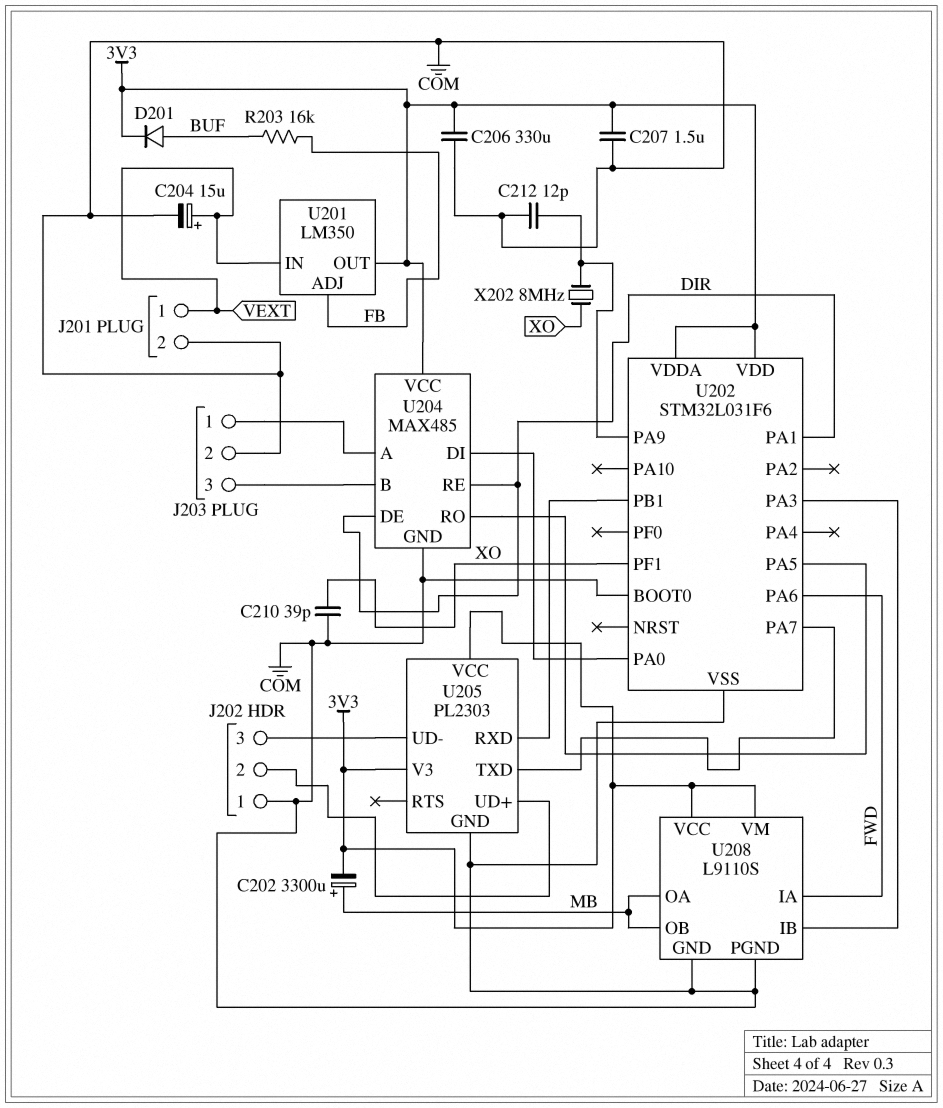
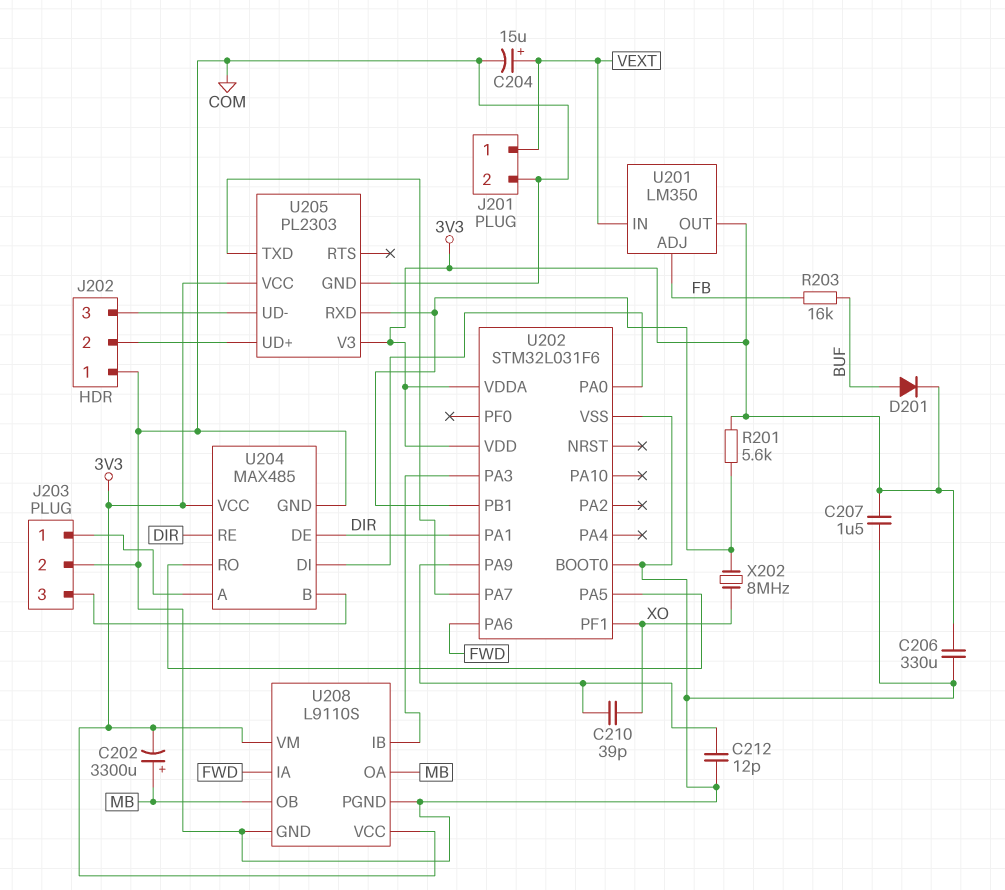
C210: 39pF (COM, XO) -> 39pF (U202/PA9, XO)
R201: none -> 5.6k (3V3, U202/PB1)
X202: 8MHz (U202/PA9, XO) -> 8MHz (U202/PB1, XO)

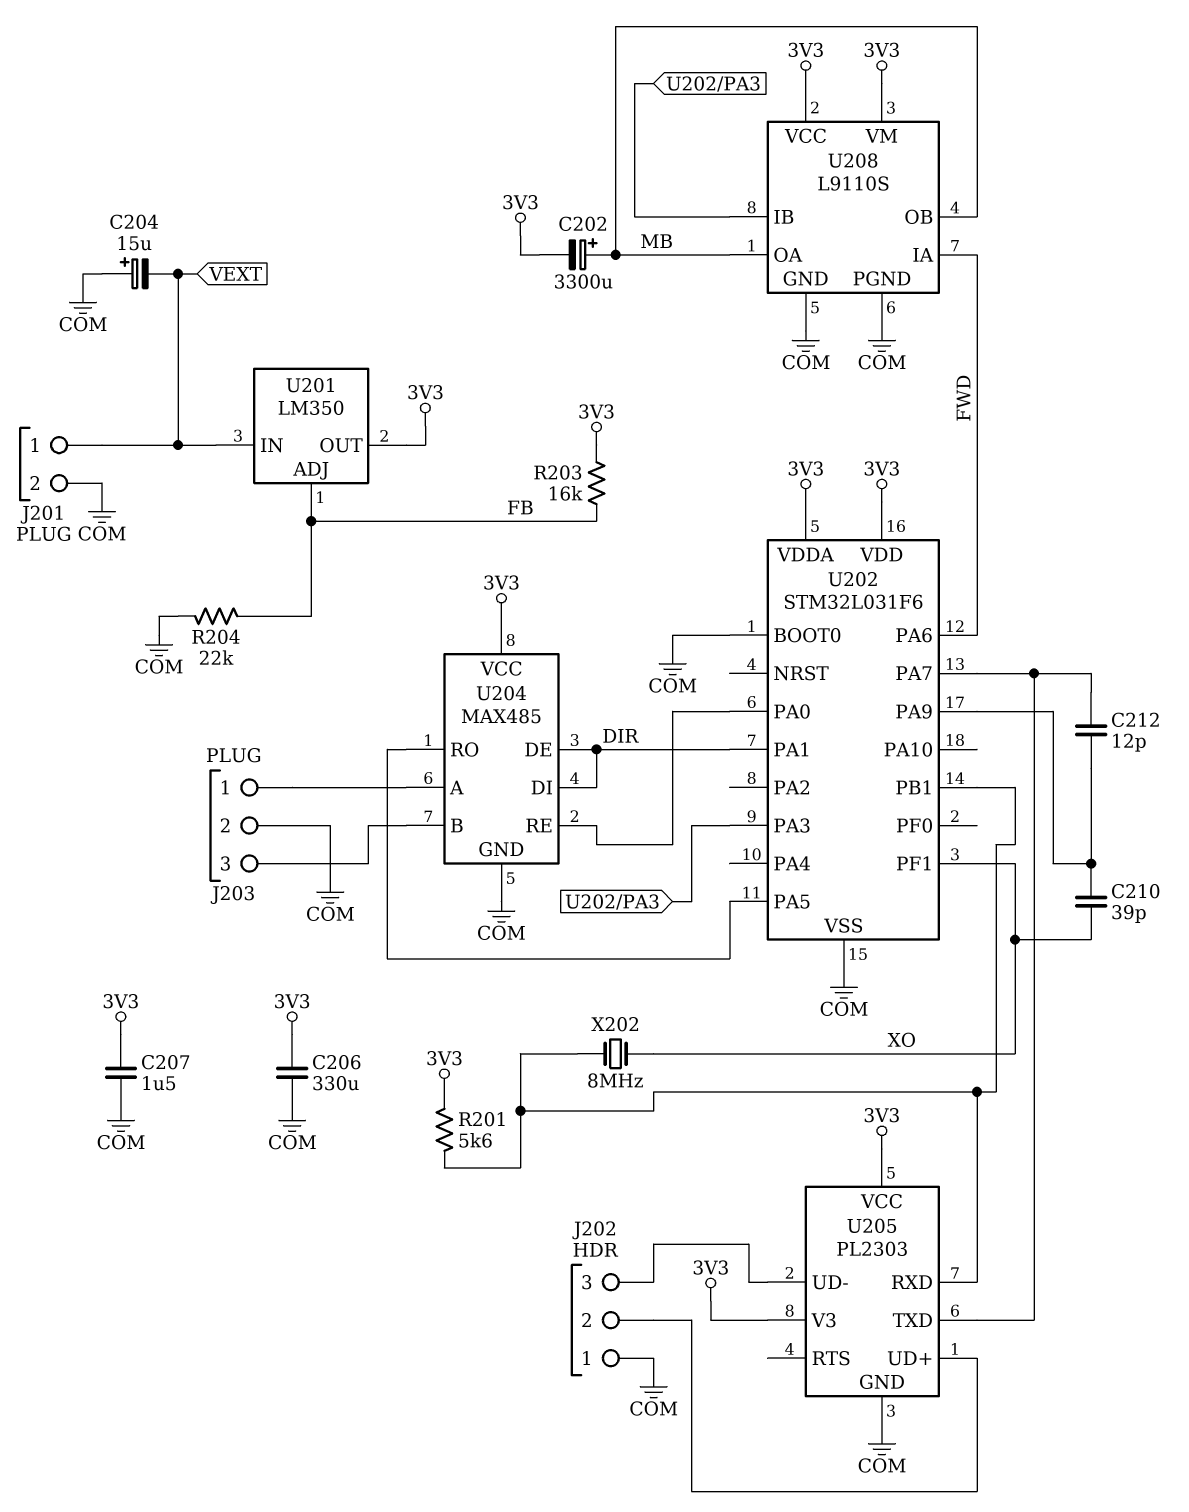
C204: 15uF (plus VEXT, minus COM) -> 15uF (plus COM, minus VEXT)
C212: 12pF (COM, U202/PA9) -> 12pF (U202/PA7, U202/PA9)
D201: diode (A BUF, K 3V3) -> none
R203: 16k (BUF, FB) -> 16k (3V3, FB)
R204: none -> 22k (COM, FB)
U204 pin DI: U202/PA0 -> DIR
U204 pin RE: DIR -> U202/PA0

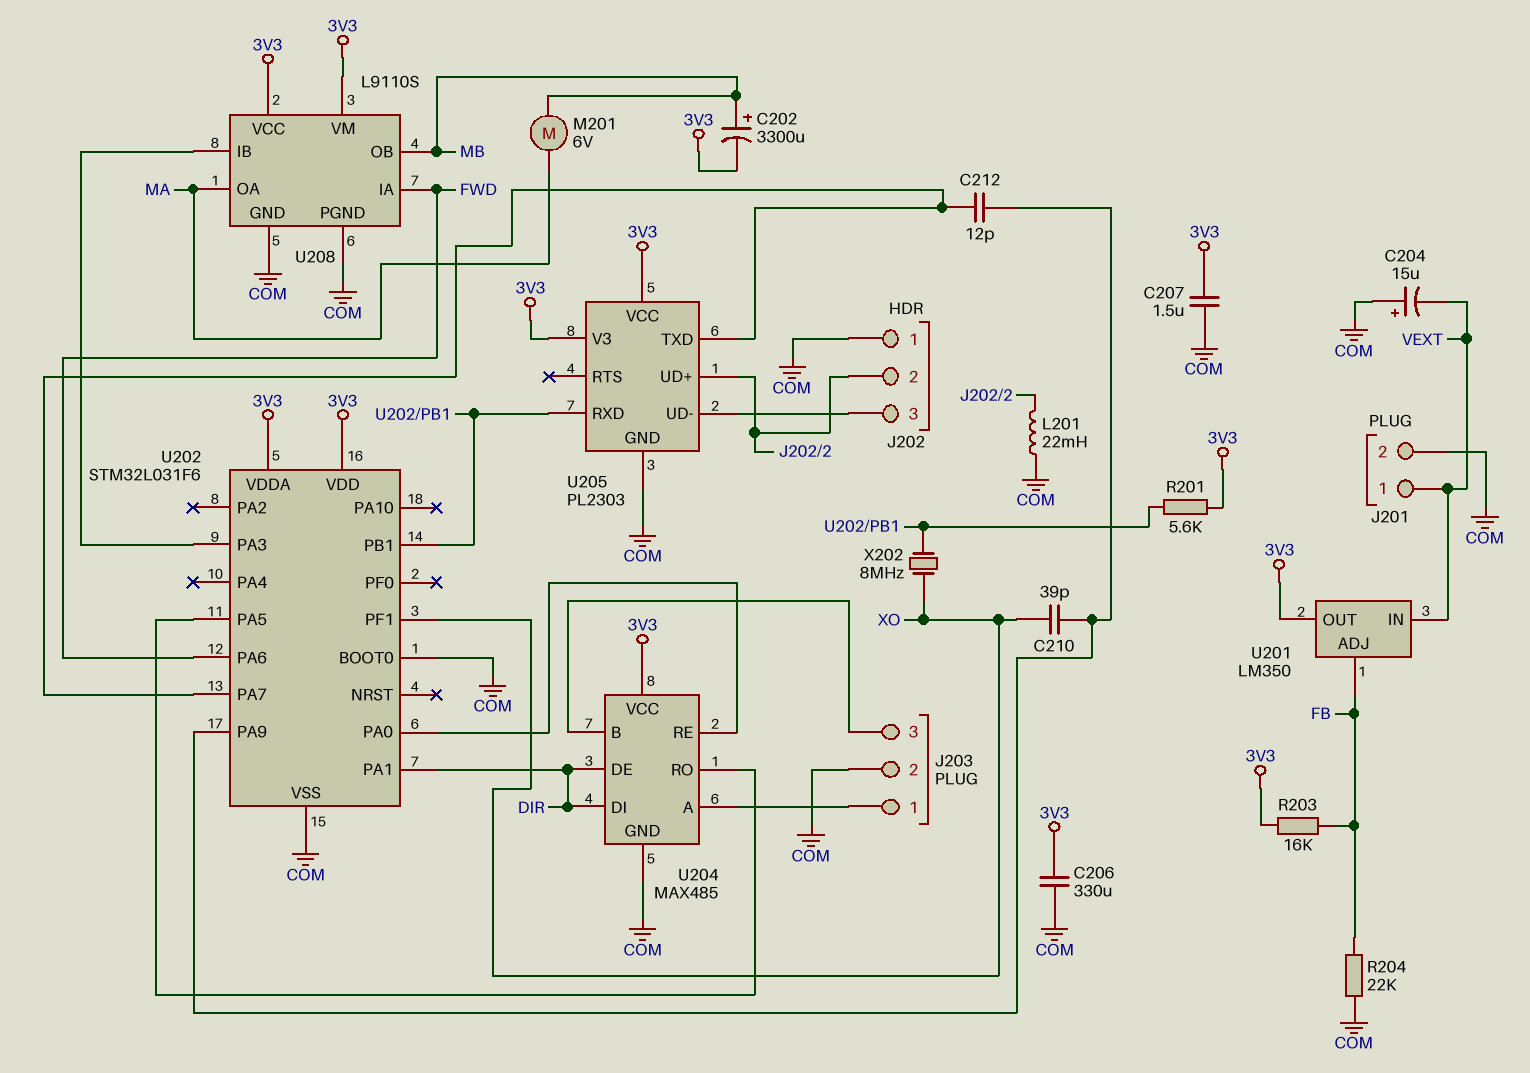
L201: none -> 22mH (COM, J202/2)
M201: none -> motor 6V (MA, MB)
U208 pin OA: MB -> MA

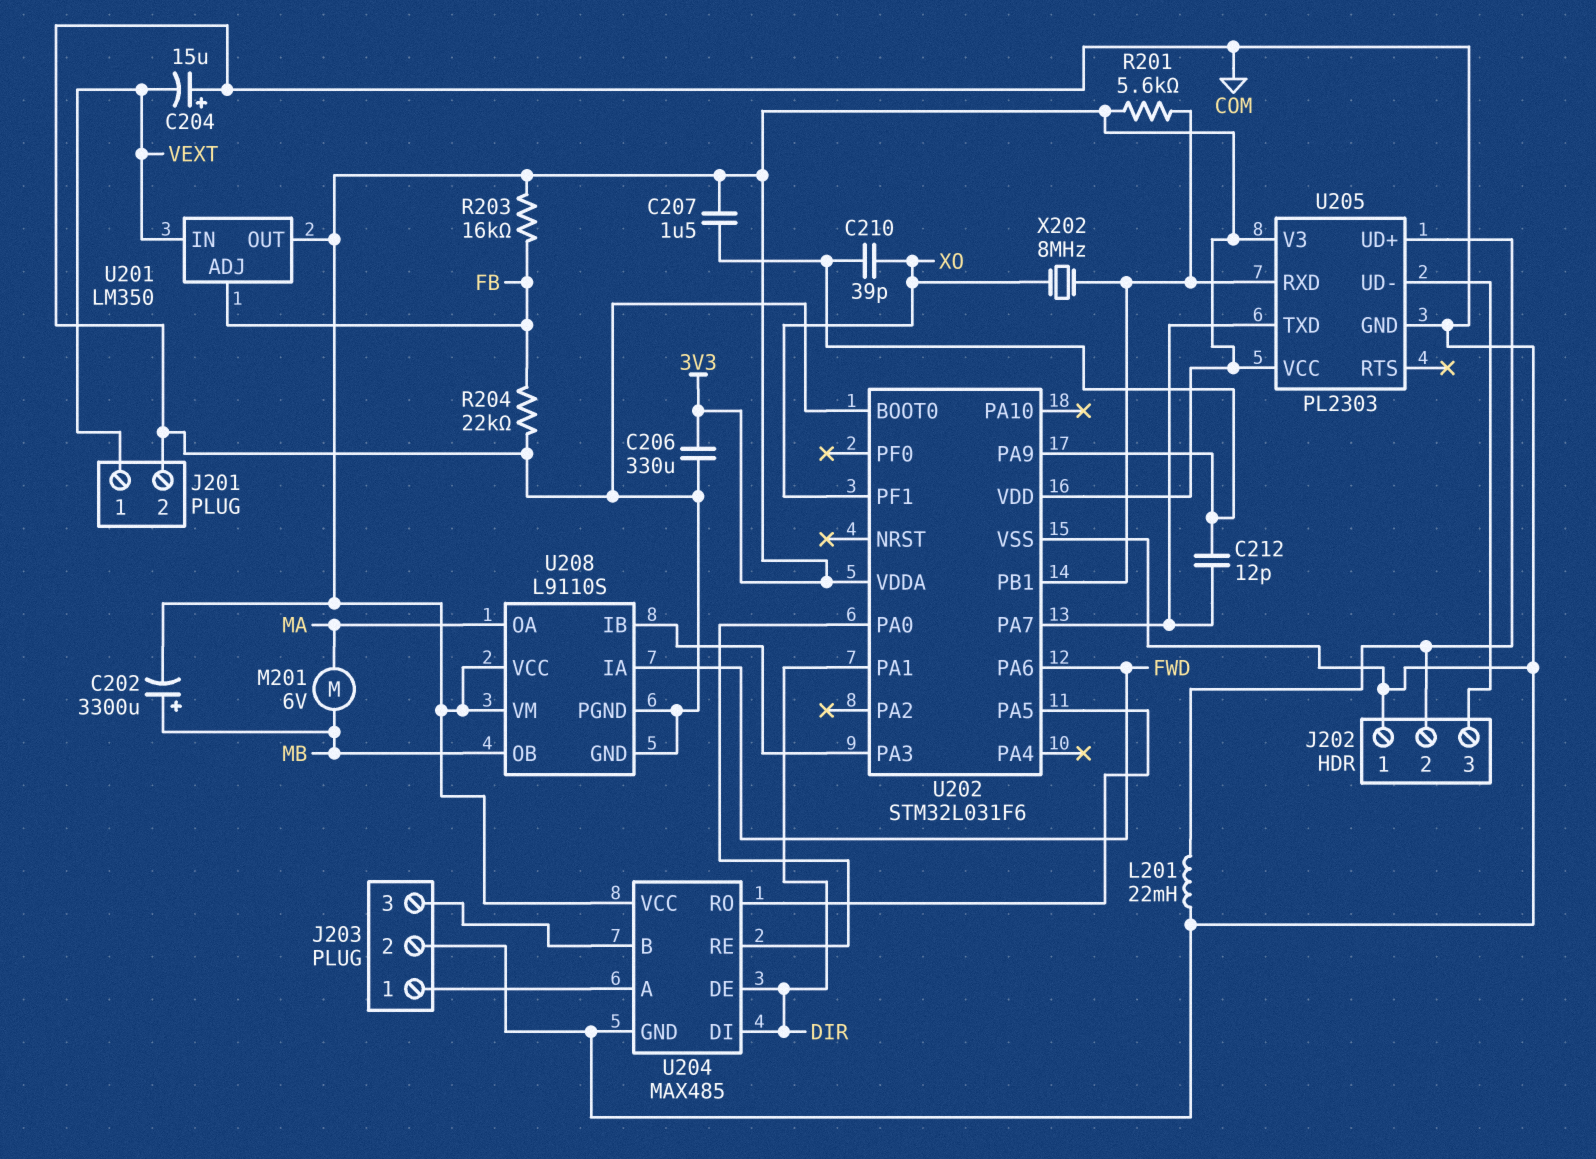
C207: 1.5uF (3V3, COM) -> 1.5uF (3V3, U202/PA9)

